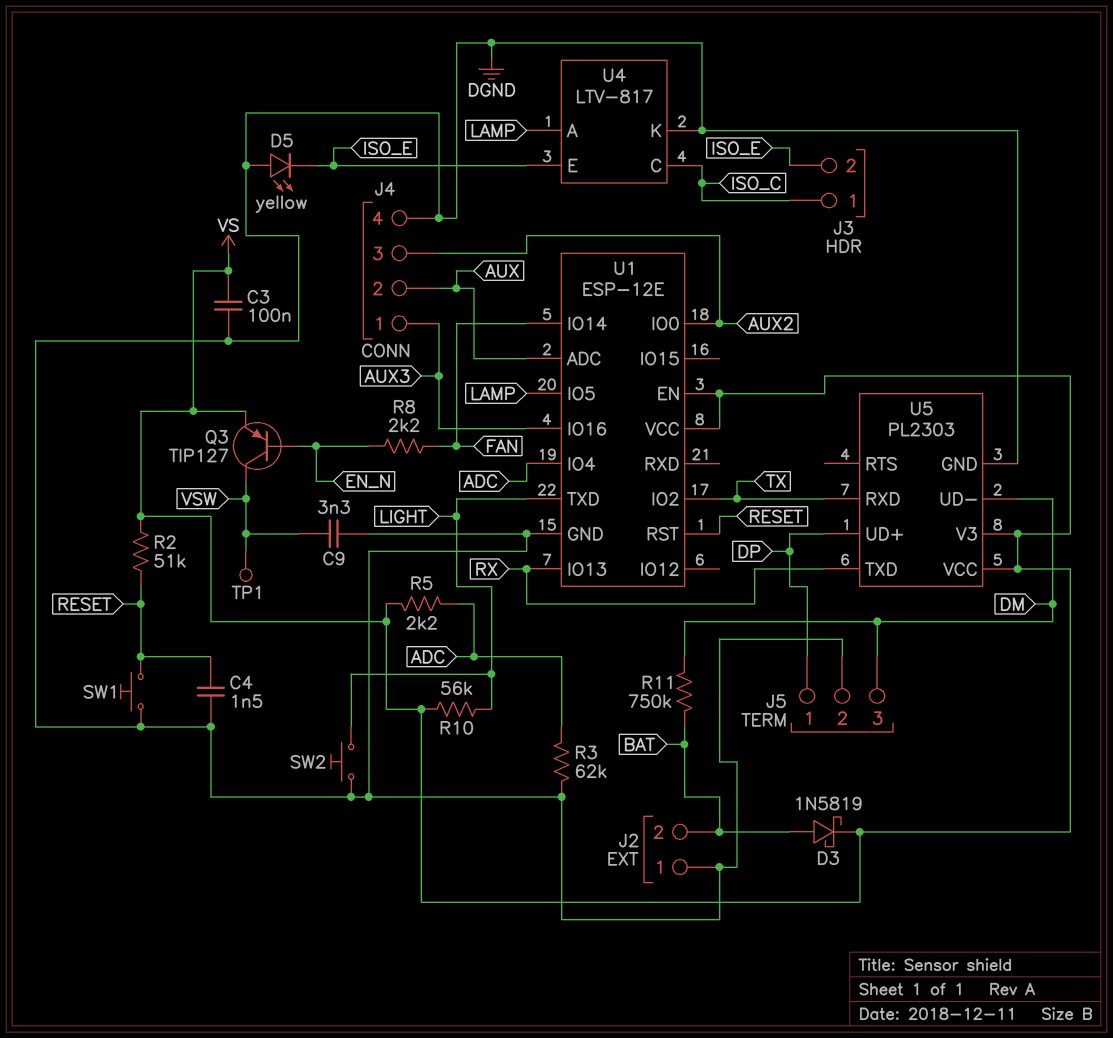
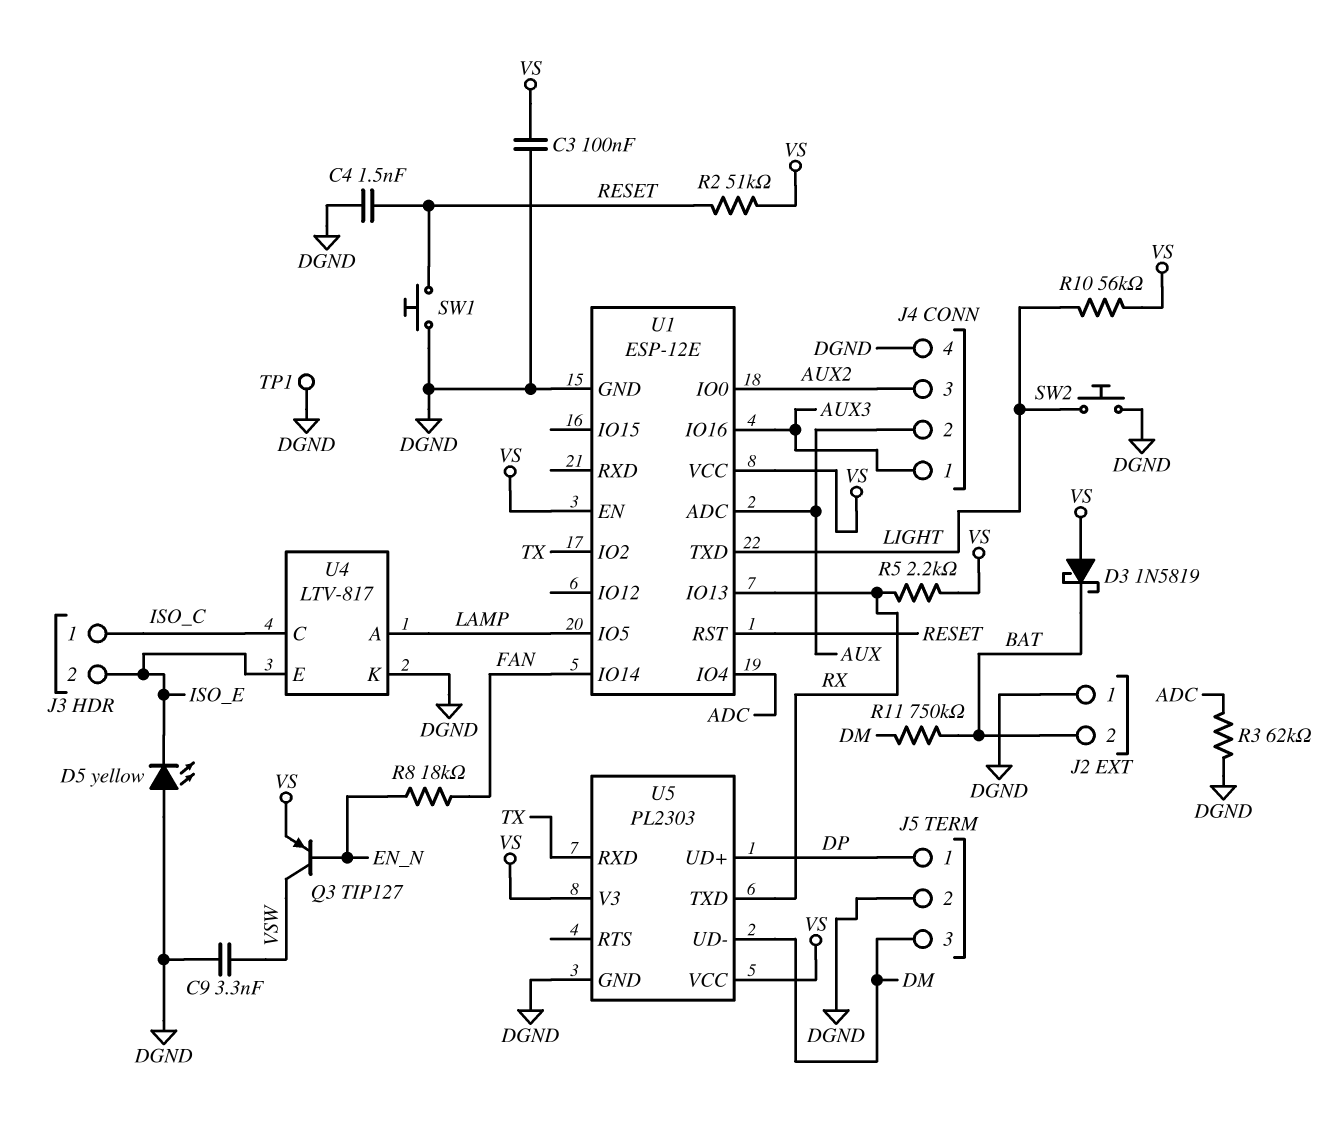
D3: schottky 1N5819 (A BAT, K VS) -> schottky 1N5819 (A VS, K BAT)
R5: 2.2k (ADC, VS) -> 2.2k (RX, VS)
R8: 2.2k (EN_N, FAN) -> 18k (EN_N, FAN)
TP1: test point (VSW) -> test point (DGND)

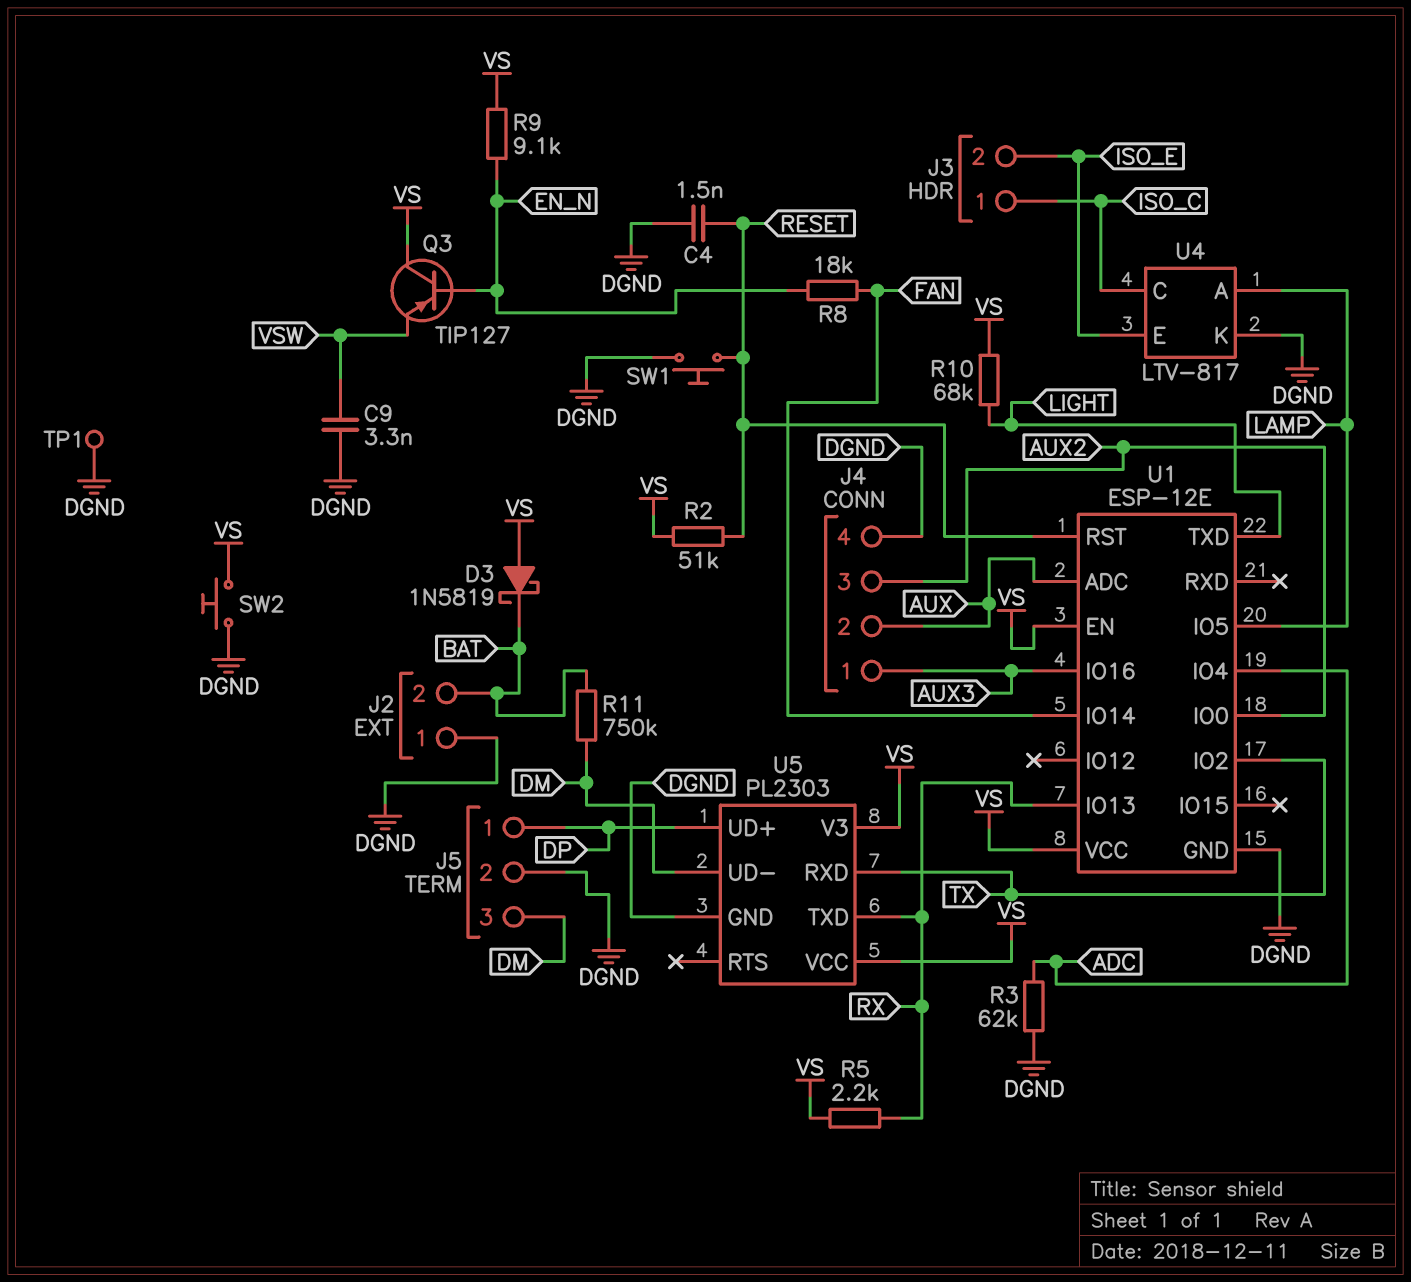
C3: 100nF (DGND, VS) -> none
D5: LED yellow (A DGND, K ISO_E) -> none
Q3: PNP TIP127 (B EN_N, C VSW, E VS) -> PNP TIP127 (B EN_N, C VS, E VSW)
R9: none -> 9.1k (EN_N, VS)
R10: 56k (LIGHT, VS) -> 68k (LIGHT, VS)
SW2: button (DGND, LIGHT) -> button (DGND, VS)

